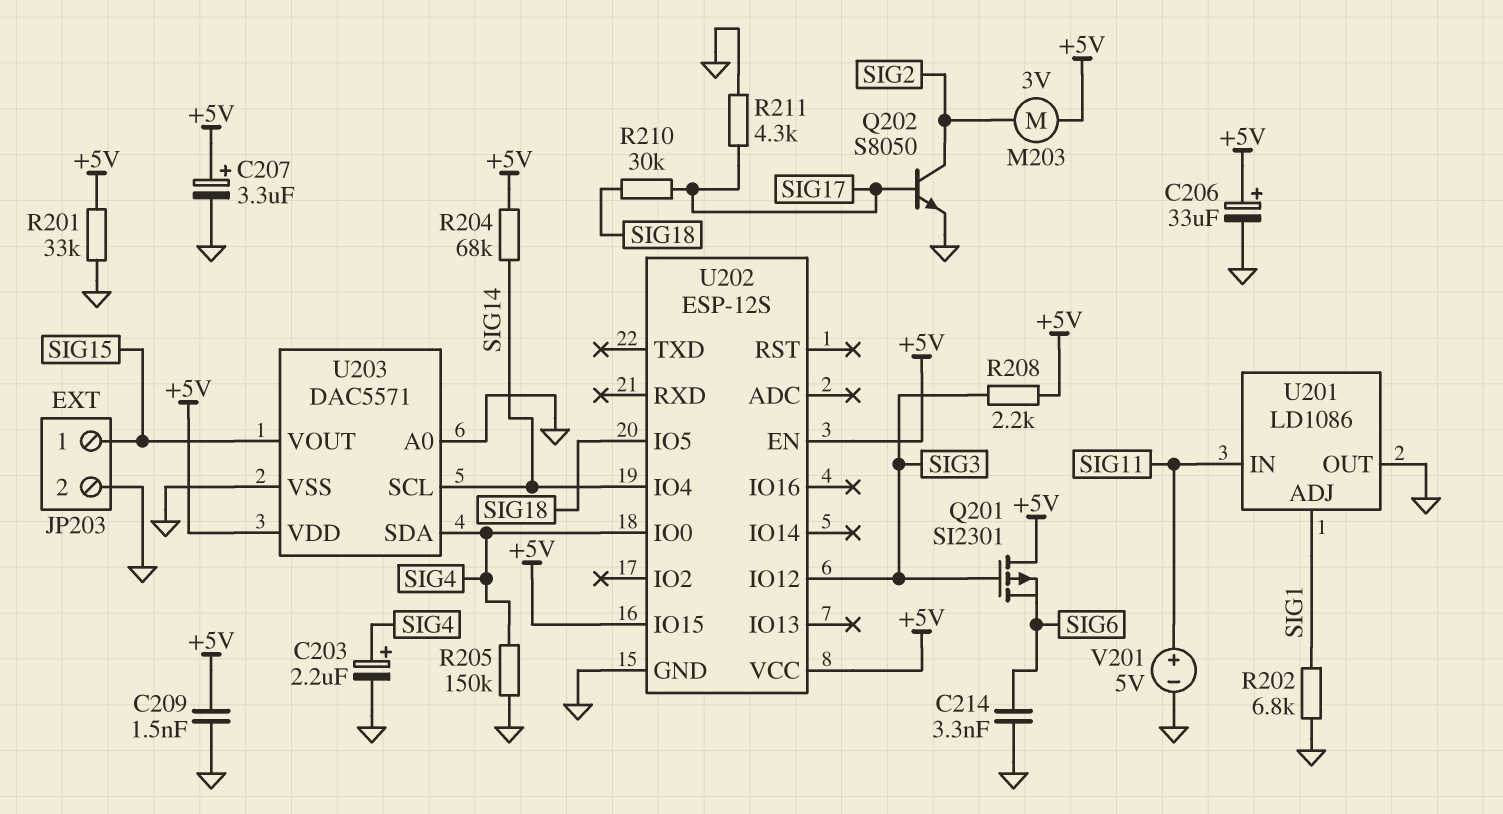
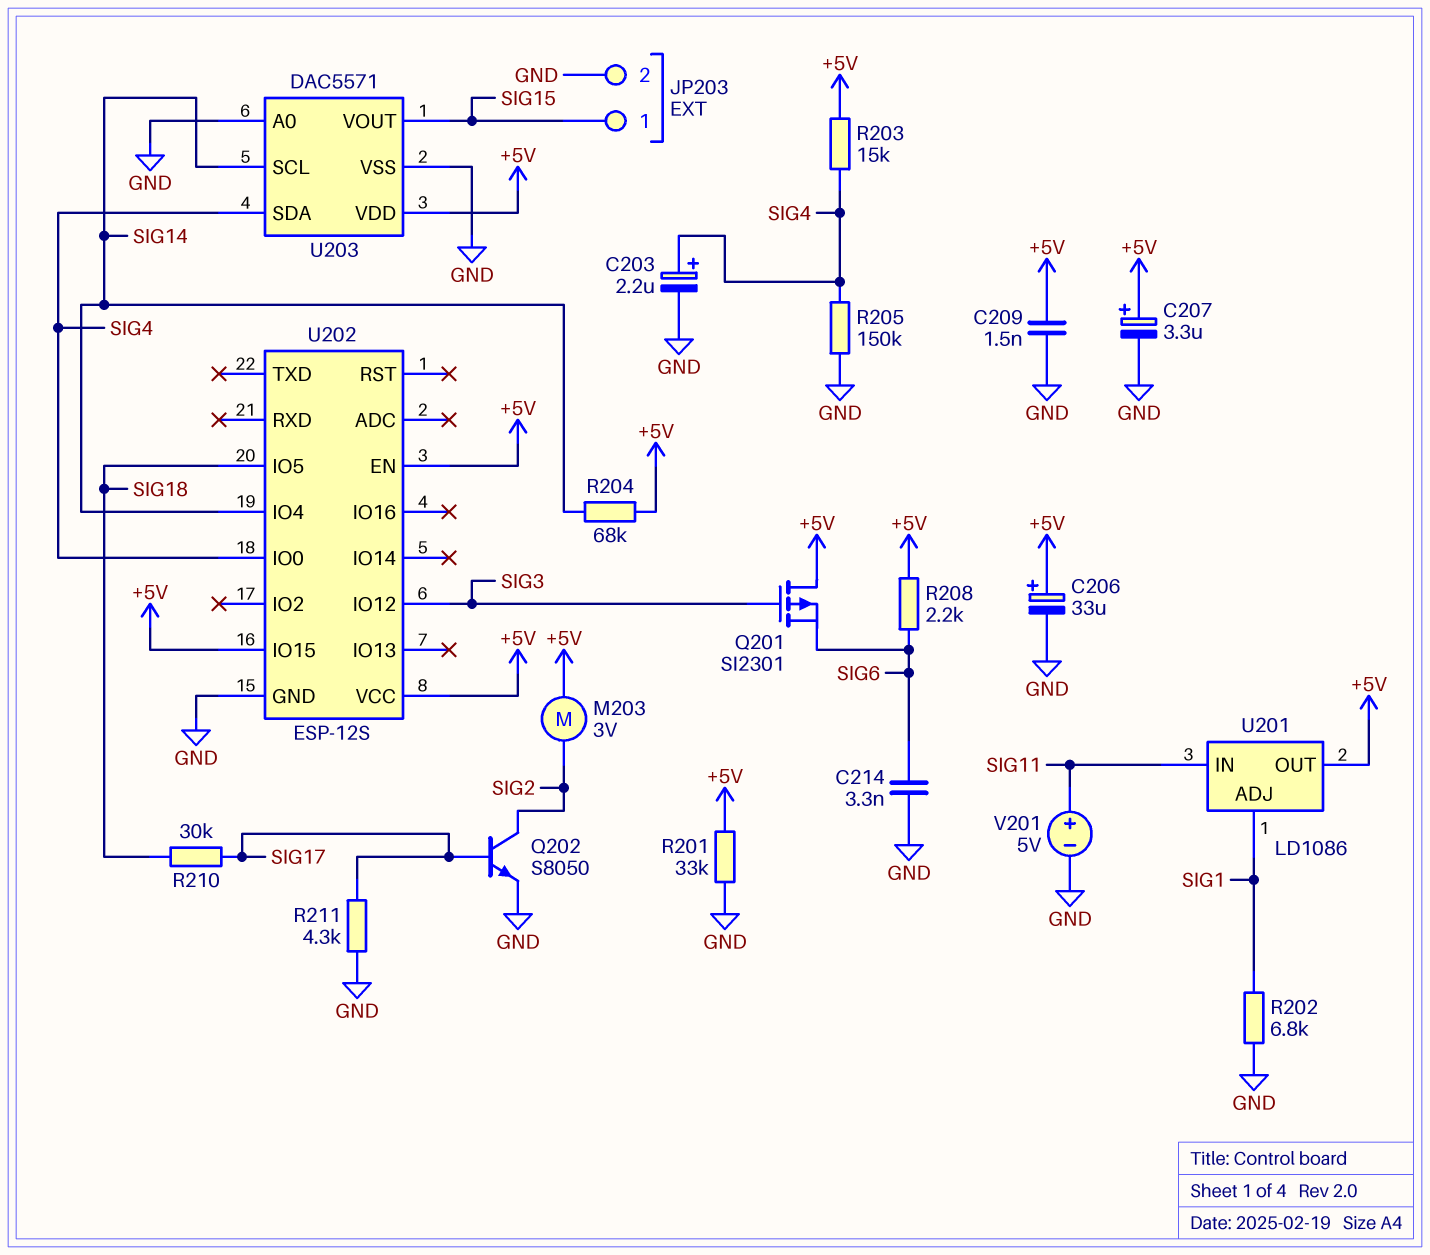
R203: none -> 15k (+5V, SIG4)
R208: 2.2k (+5V, SIG3) -> 2.2k (+5V, SIG6)
U201 pin OUT: GND -> +5V

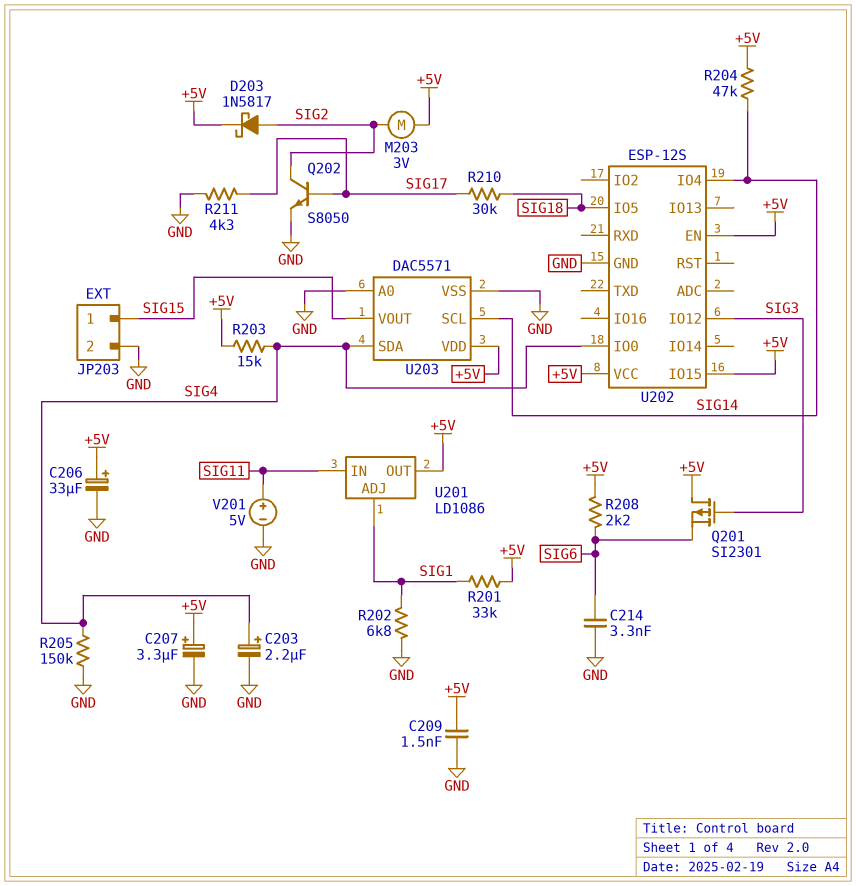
D203: none -> schottky 1N5817 (A SIG2, K +5V)
R201: 33k (+5V, GND) -> 33k (+5V, SIG1)
R204: 68k (+5V, SIG14) -> 47k (+5V, SIG14)

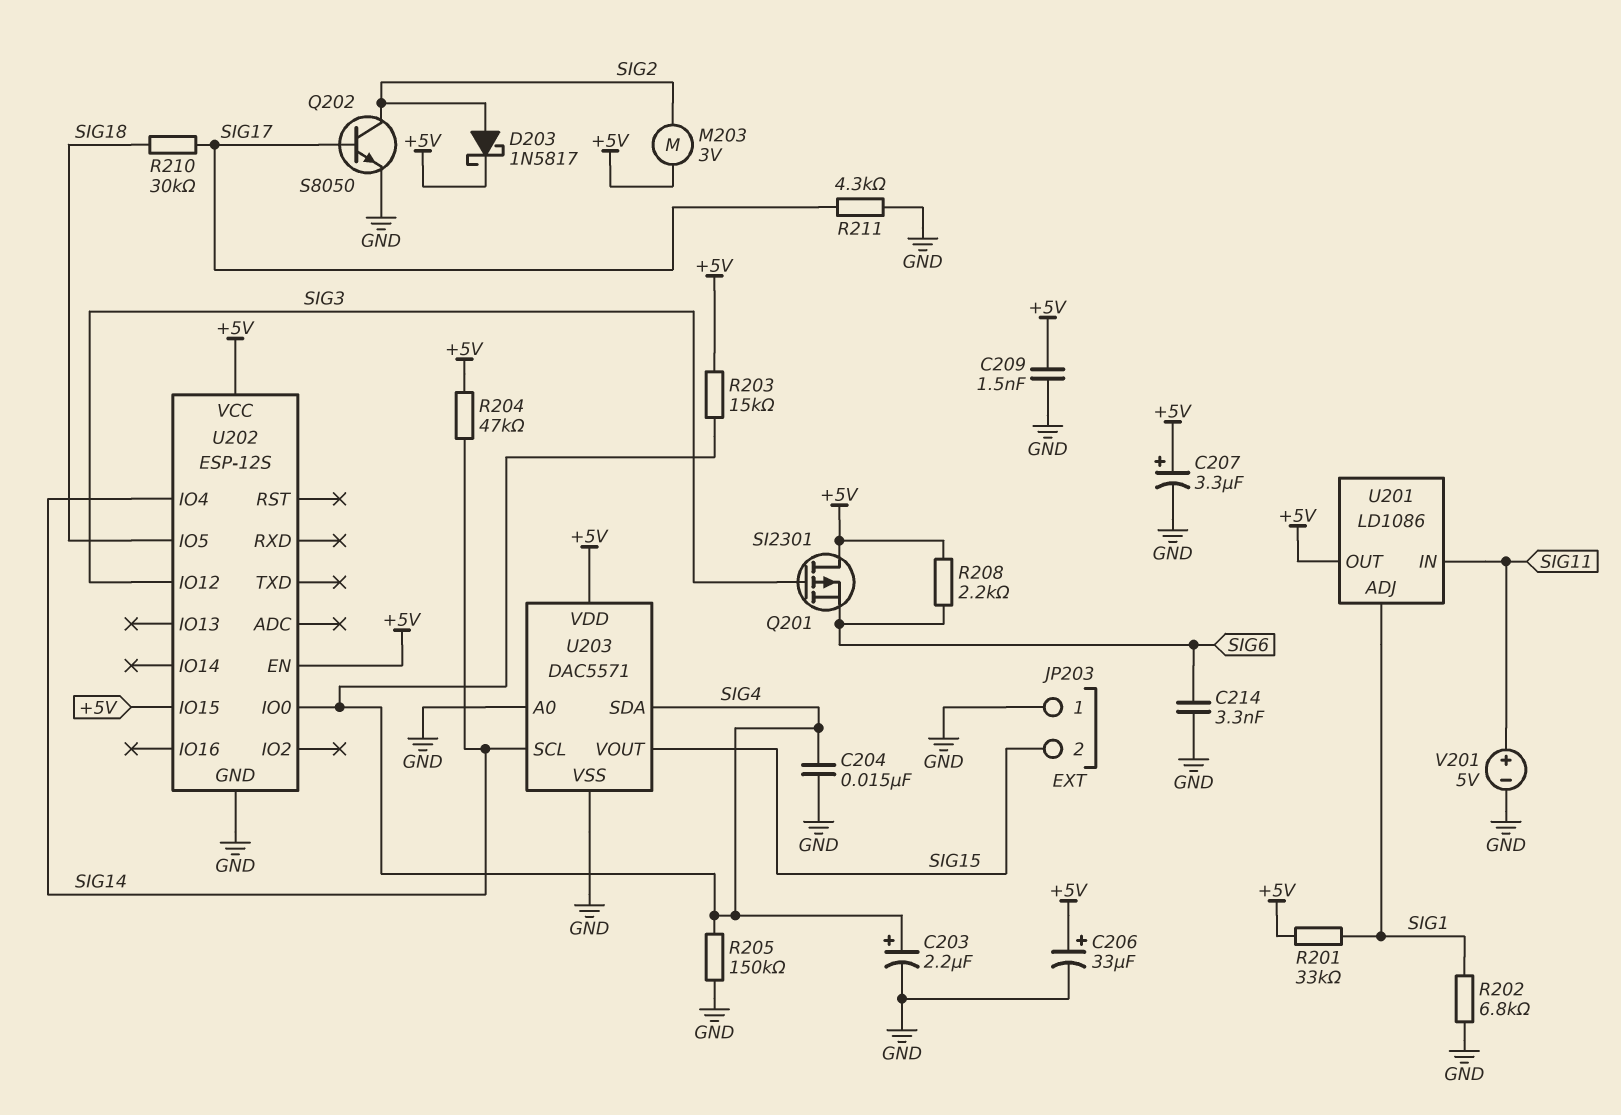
C204: none -> 15nF (GND, SIG4)
JP203 pin 1: SIG15 -> GND
JP203 pin 2: GND -> SIG15

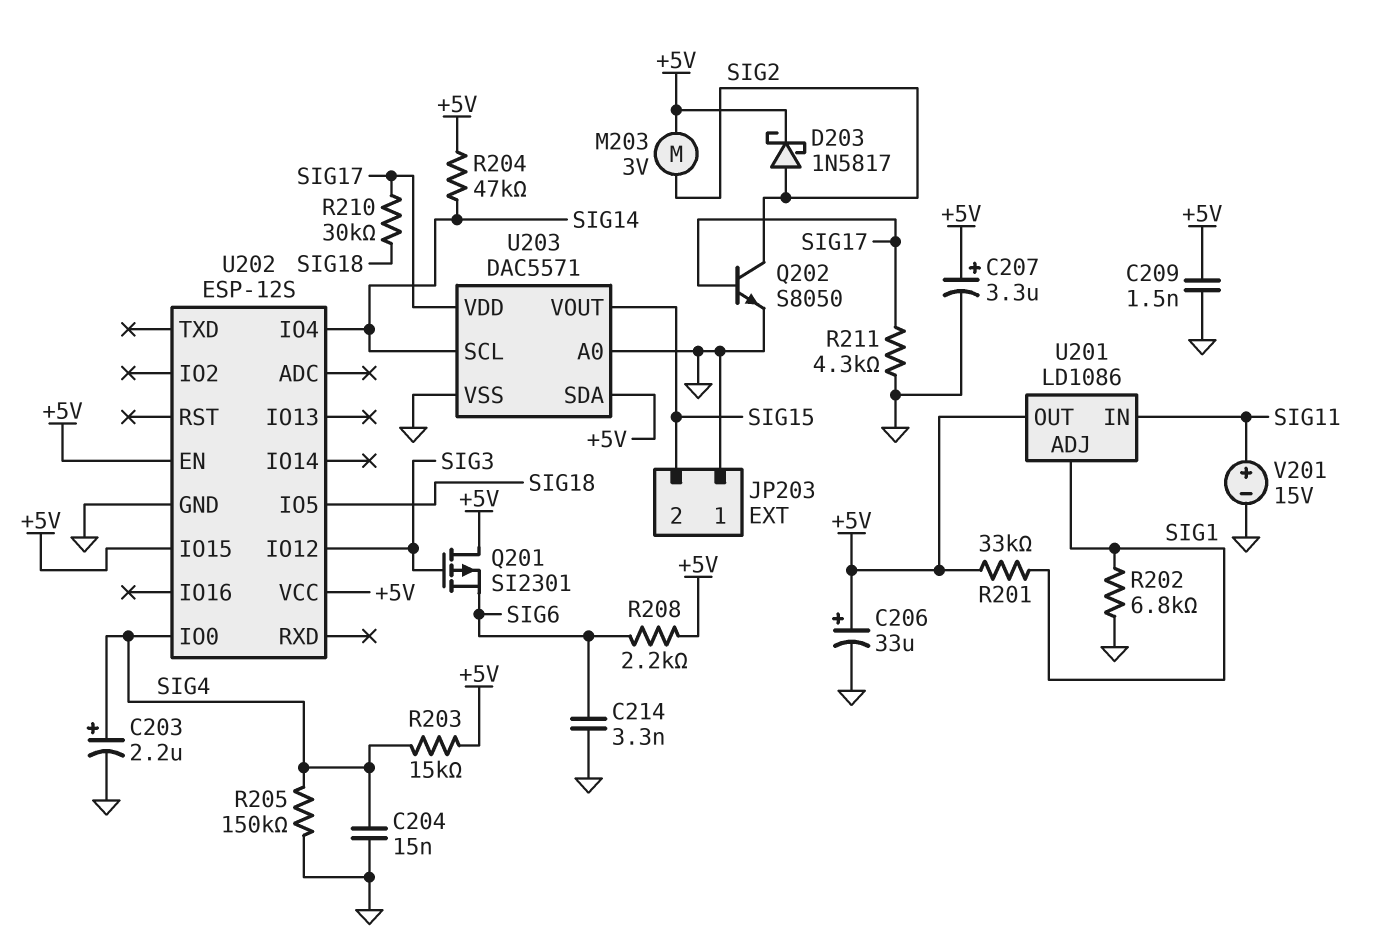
U203 pin SDA: SIG4 -> +5V
U203 pin VDD: +5V -> SIG17
V201: 5V (plus SIG11, minus GND) -> 15V (plus SIG11, minus GND)

